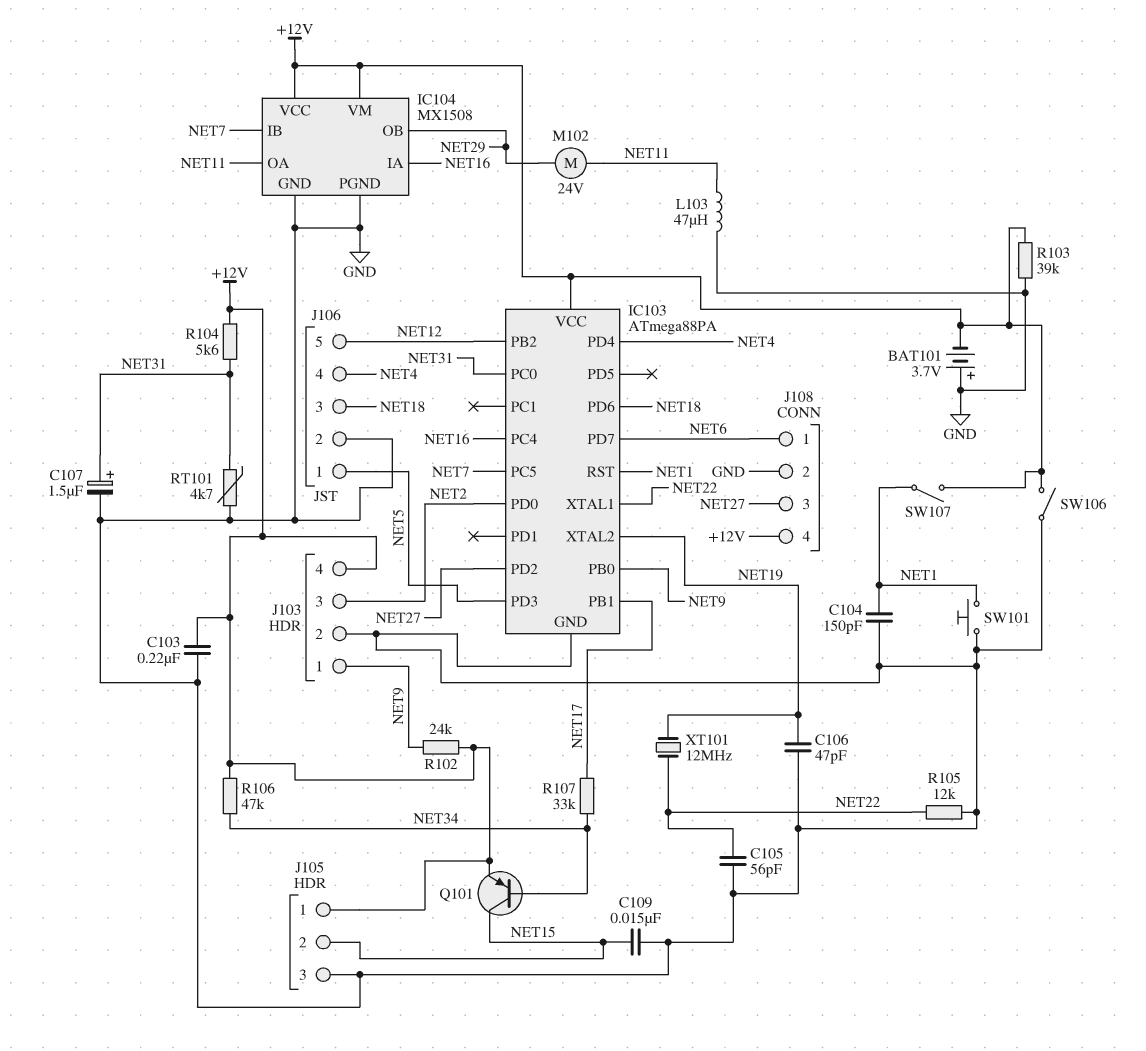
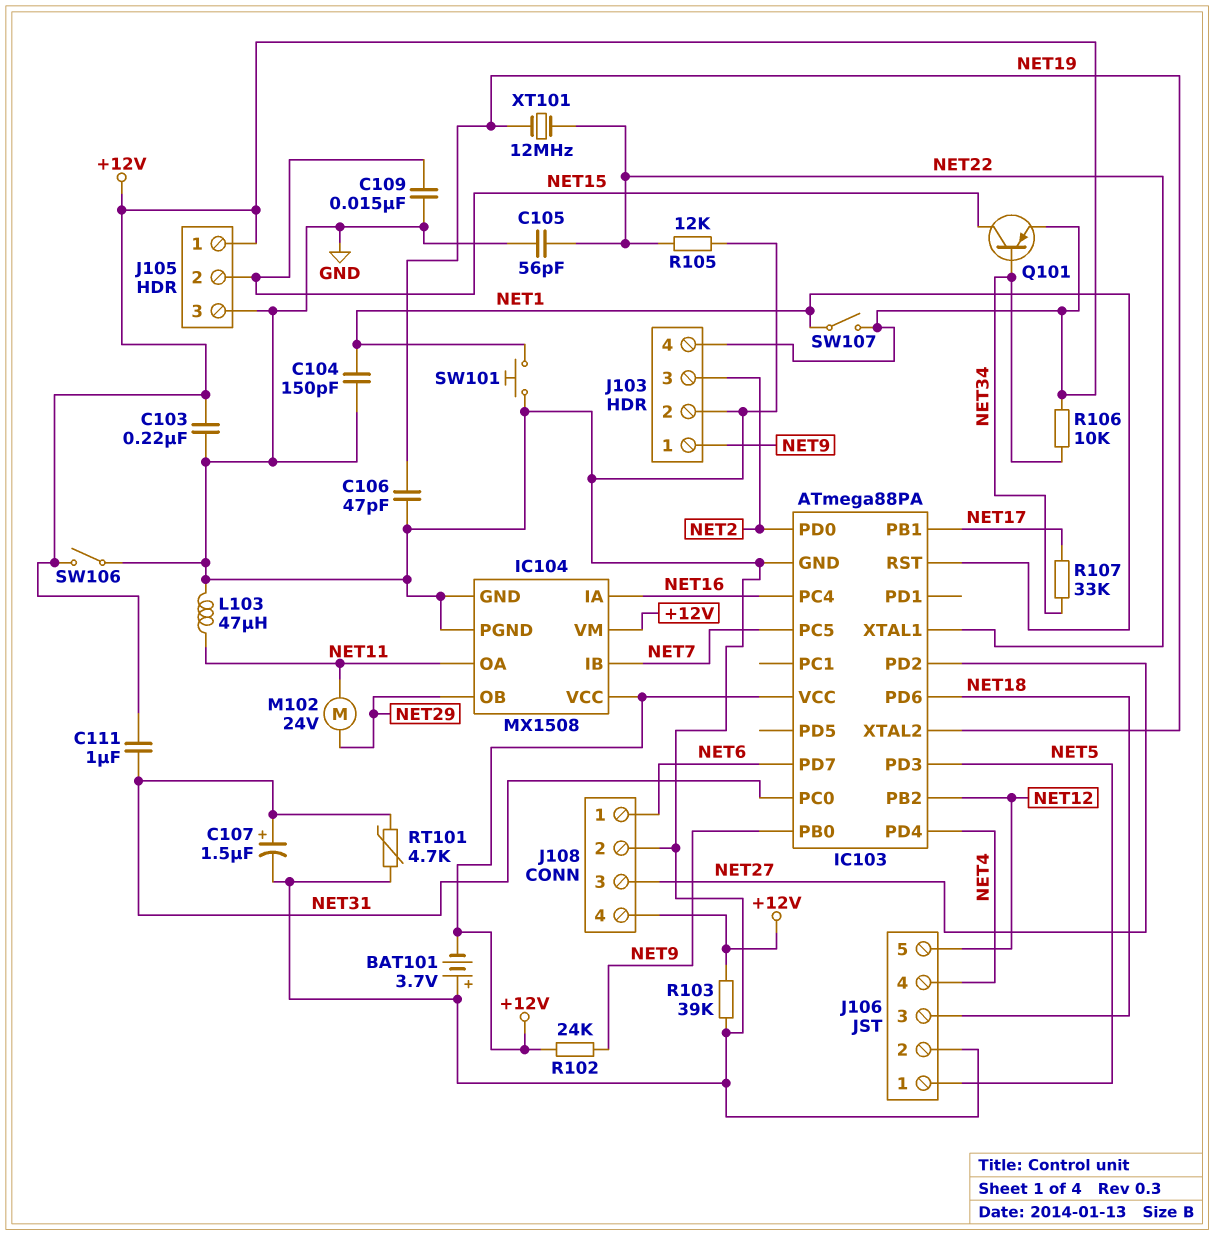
C111: none -> 1uF (+12V, NET31)
R104: 5.6k (+12V, NET31) -> none
R106: 47k (+12V, NET34) -> 10k (+12V, NET34)

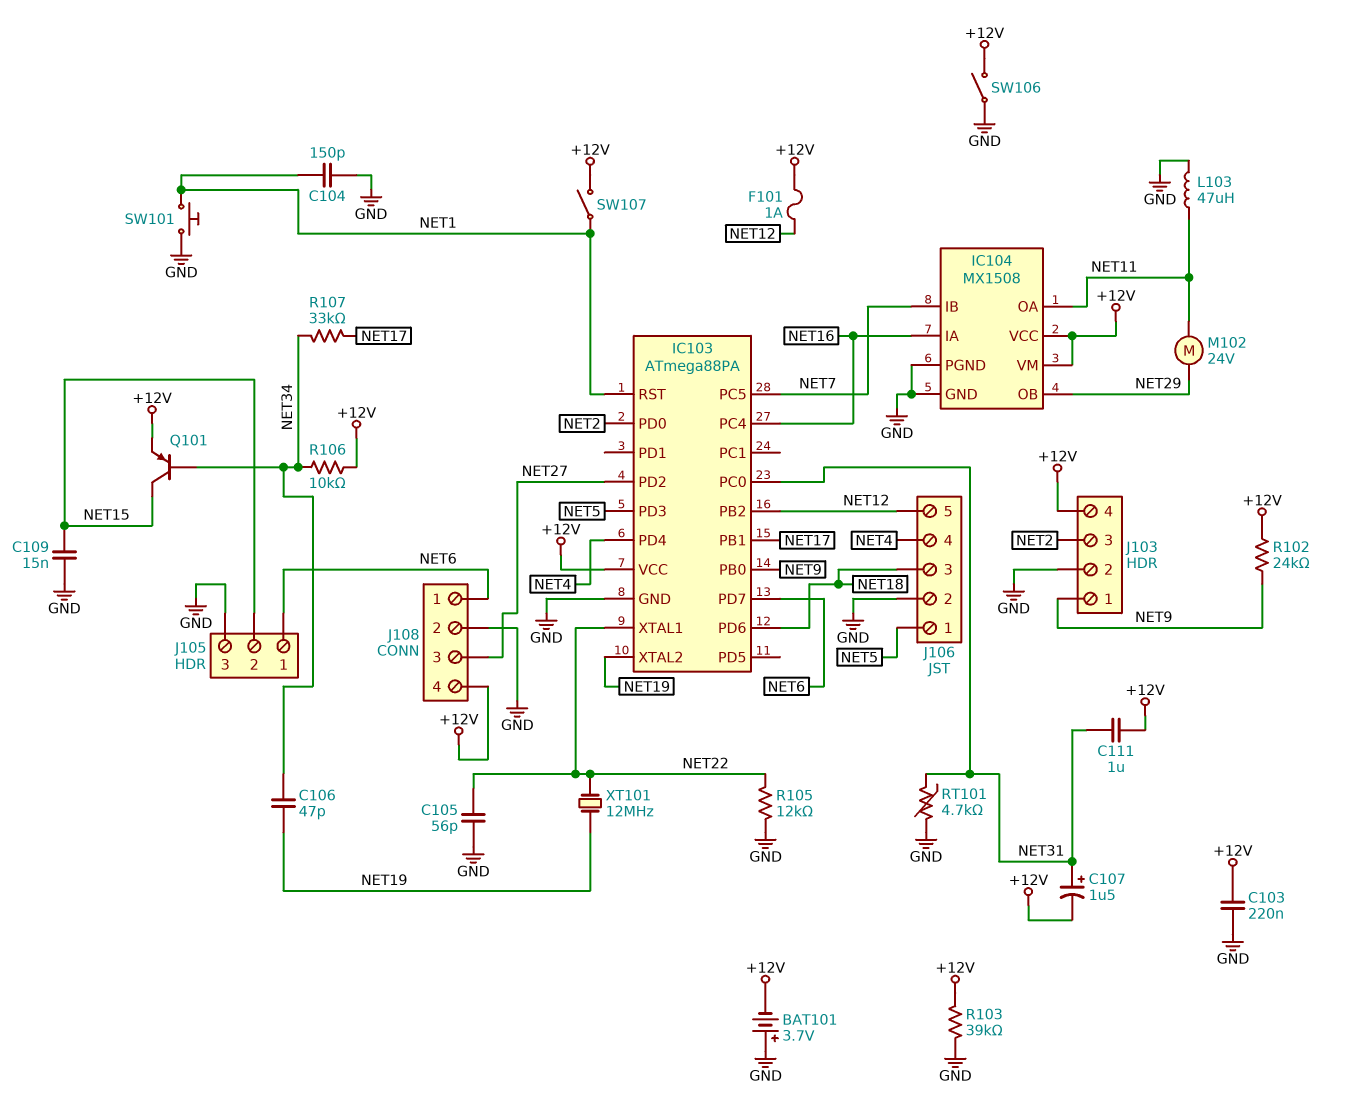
C106: 47pF (GND, NET19) -> 47pF (NET19, NET34)
C107: 1.5uF (plus NET31, minus GND) -> 1.5uF (plus NET31, minus +12V)
F101: none -> 1A (+12V, NET12)
J105 pin 1: +12V -> NET6

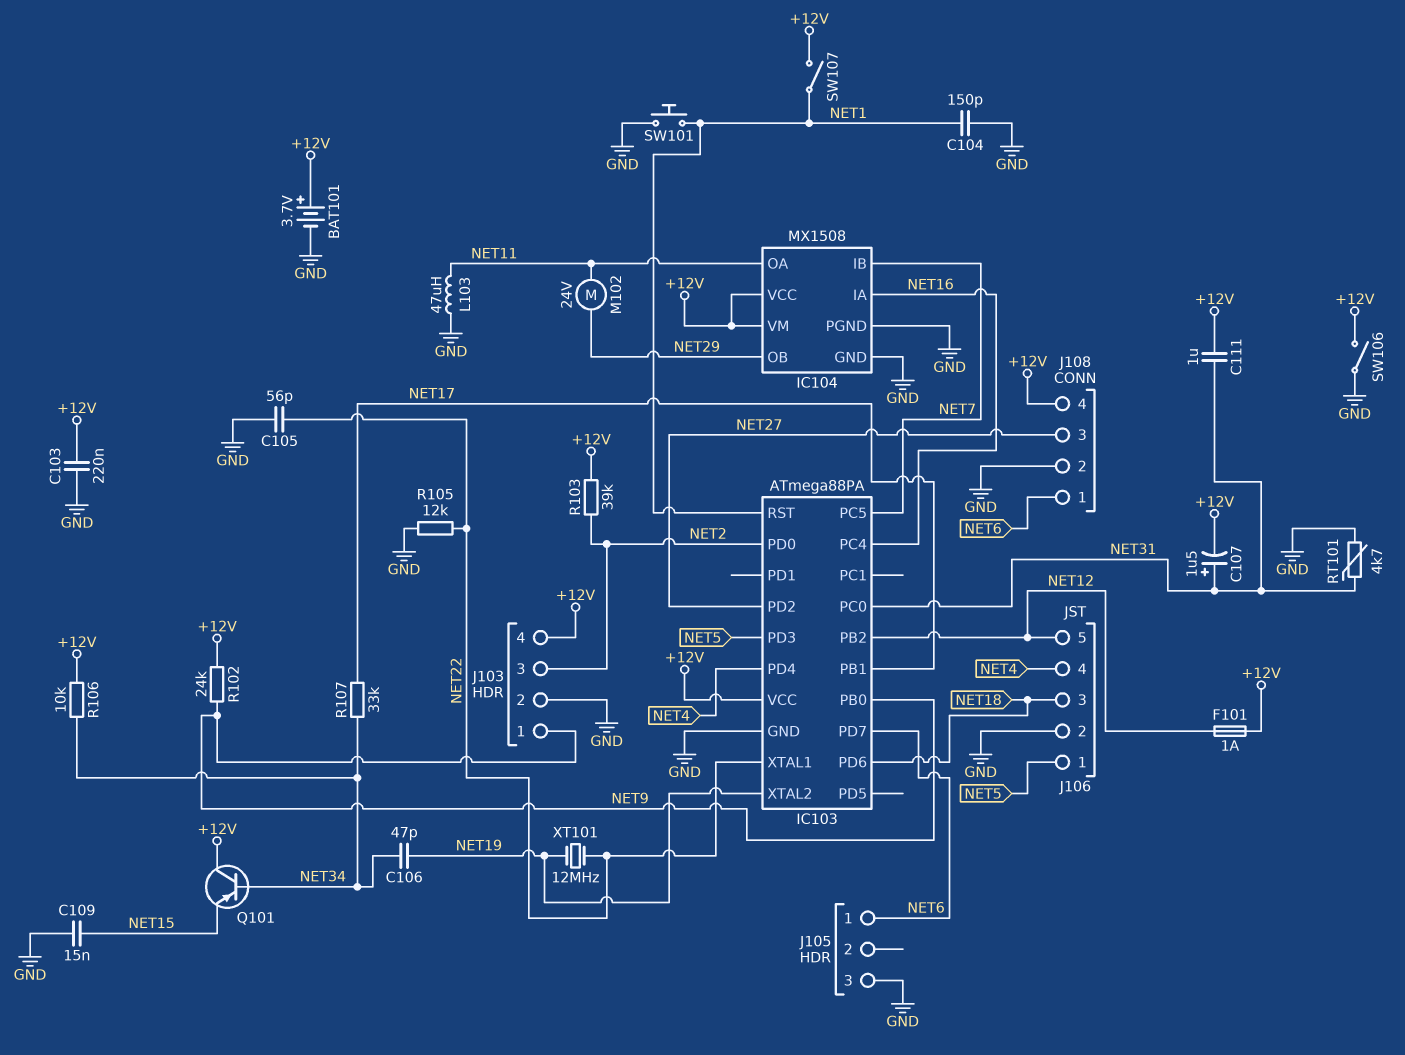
BAT101: 3.7V (plus GND, minus +12V) -> 3.7V (plus +12V, minus GND)
J105 pin 2: NET15 -> none
Q101: PNP (B NET34, C NET15, E +12V) -> PNP (B NET34, C +12V, E NET15)
R103: 39k (+12V, GND) -> 39k (+12V, NET2)

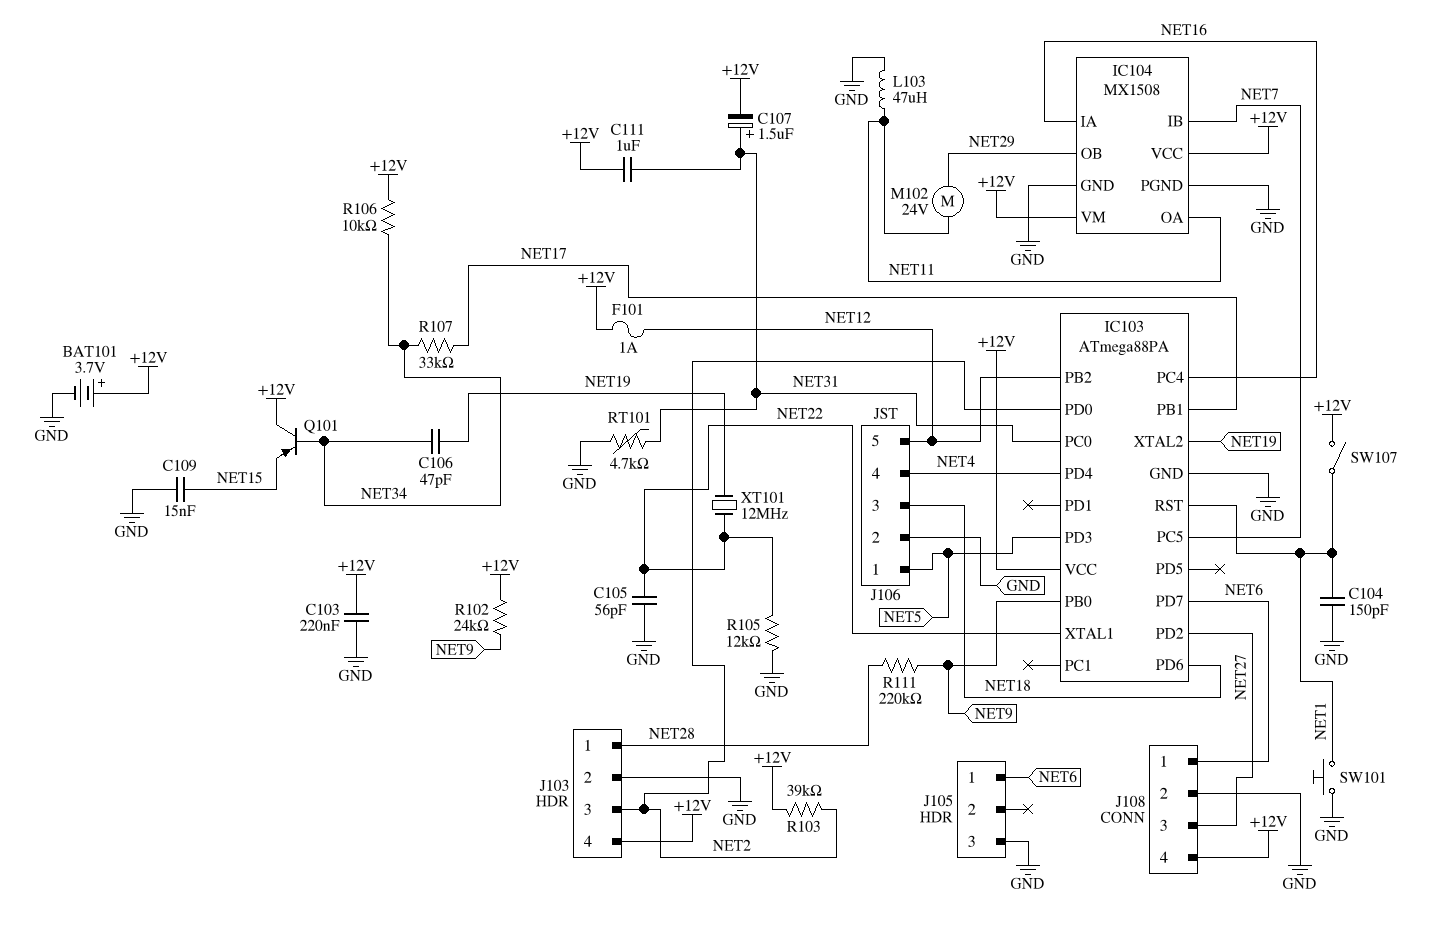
J103 pin 1: NET9 -> NET28
R111: none -> 220k (NET9, NET28)
SW106: switch (+12V, GND) -> none

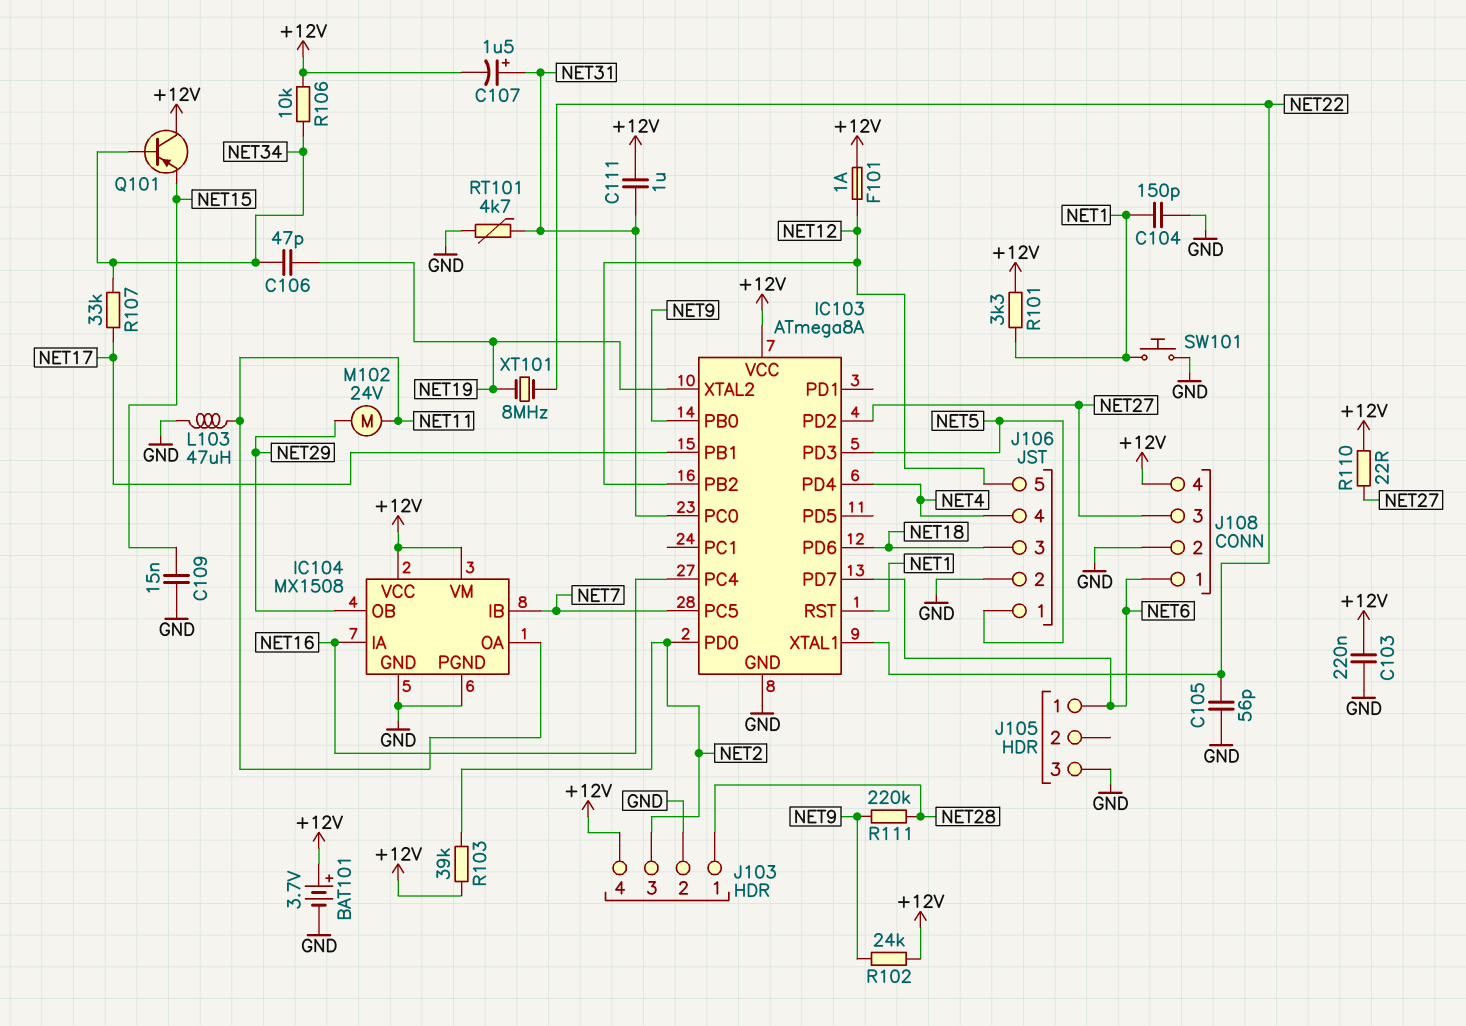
IC103: ATmega88PA -> ATmega8A
R101: none -> 3.3k (+12V, NET1)
R105: 12k (GND, NET22) -> none
R110: none -> 22 (+12V, NET27)
SW107: switch (+12V, NET1) -> none
XT101: 12MHz (NET19, NET22) -> 8MHz (NET19, NET22)

